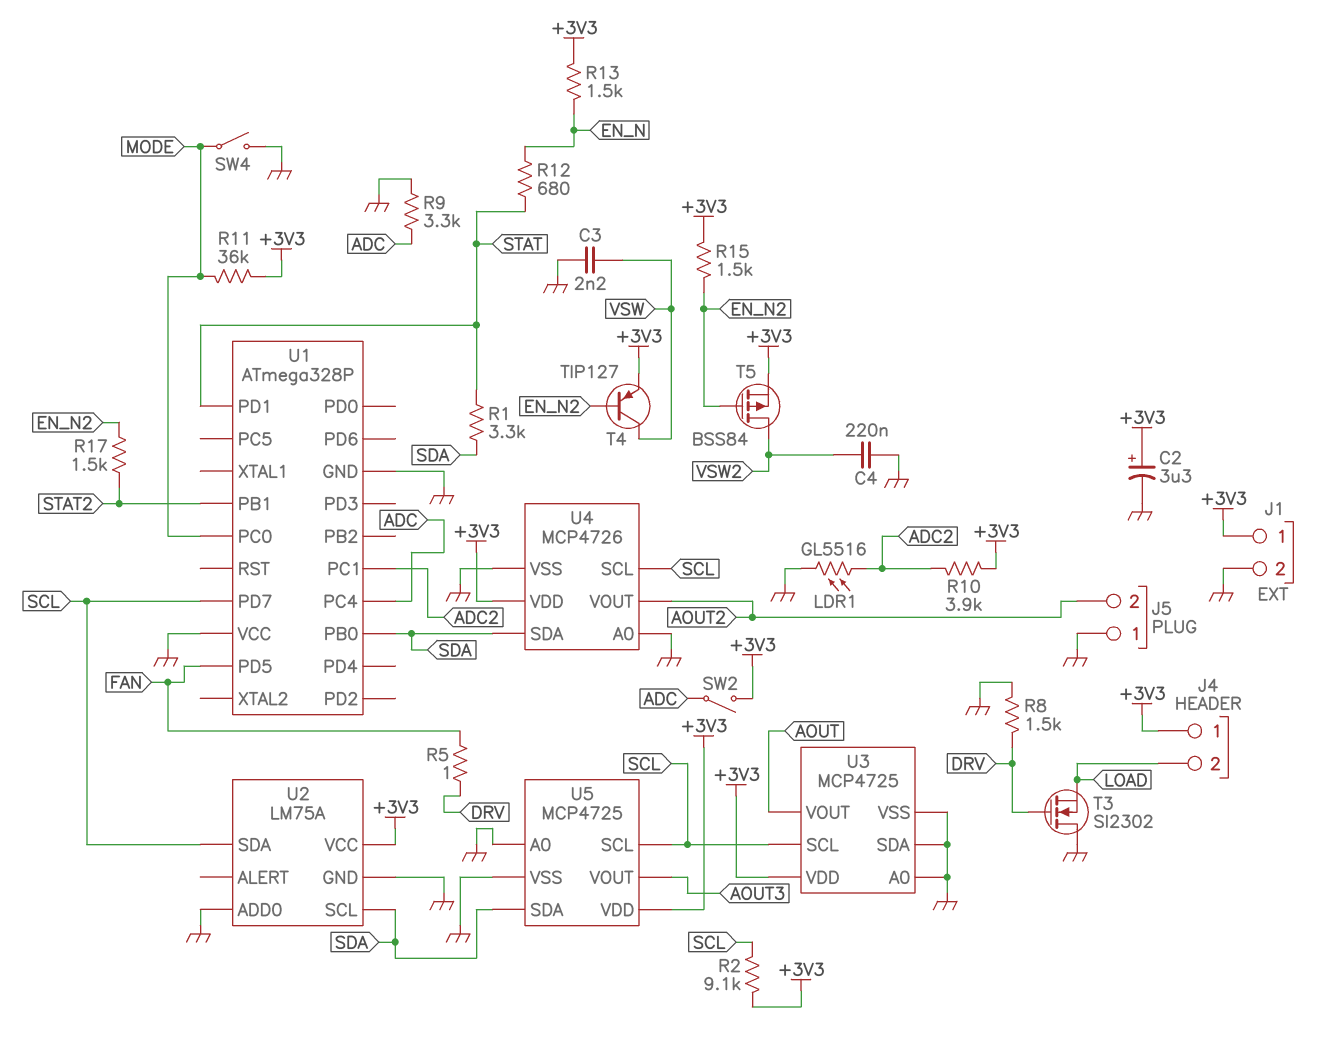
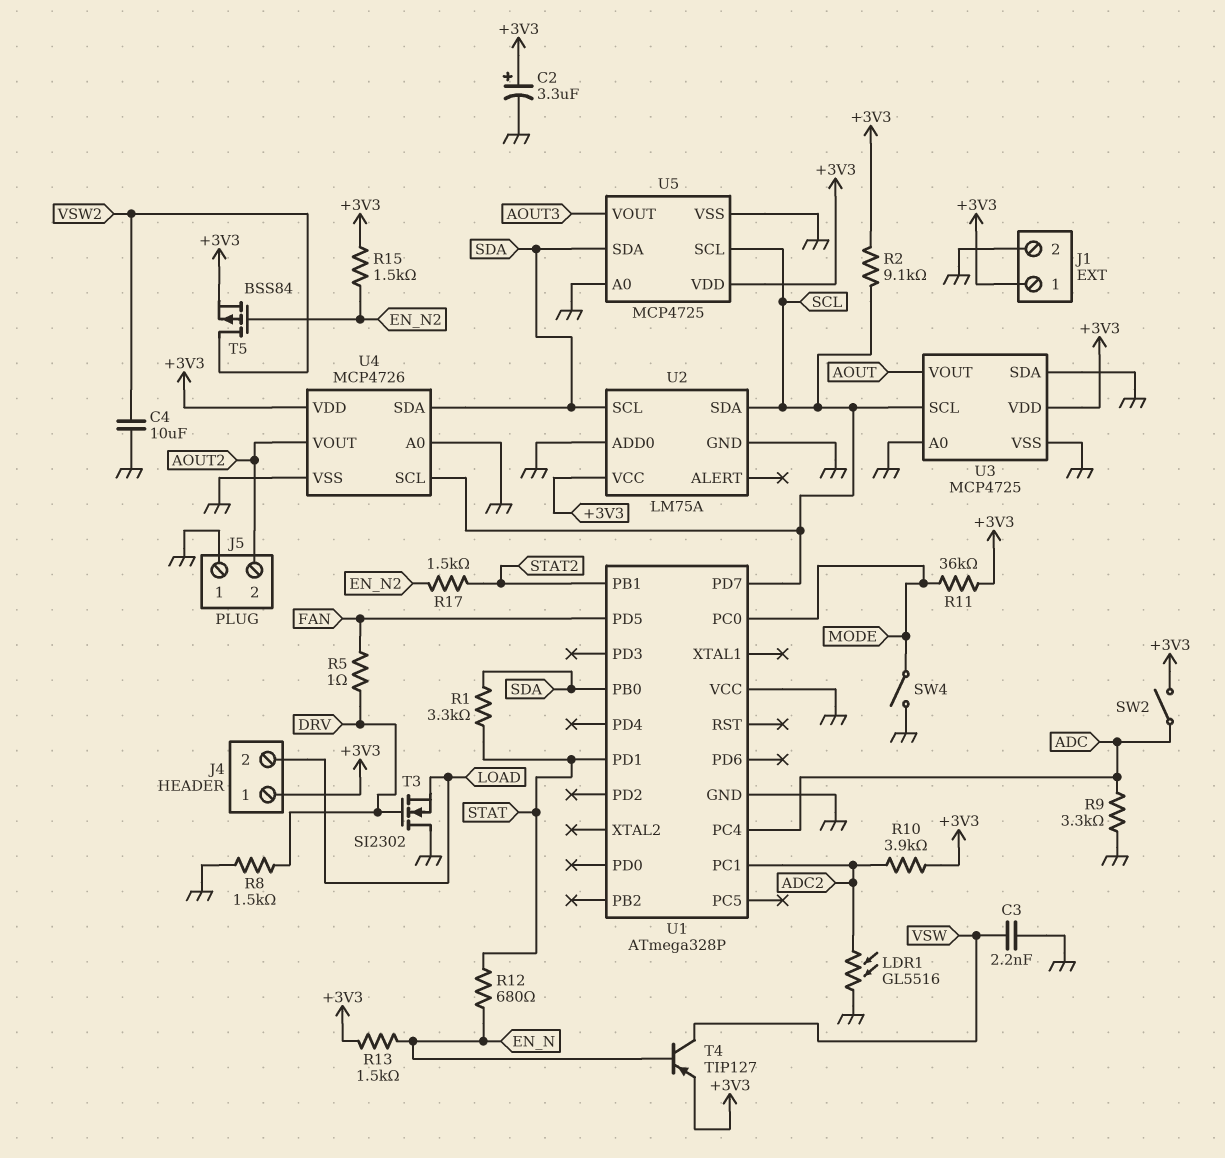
C4: 220nF (GND, VSW2) -> 10uF (GND, VSW2)
T4: PNP TIP127 (B EN_N2, C VSW, E +3V3) -> PNP TIP127 (B EN_N, C VSW, E +3V3)

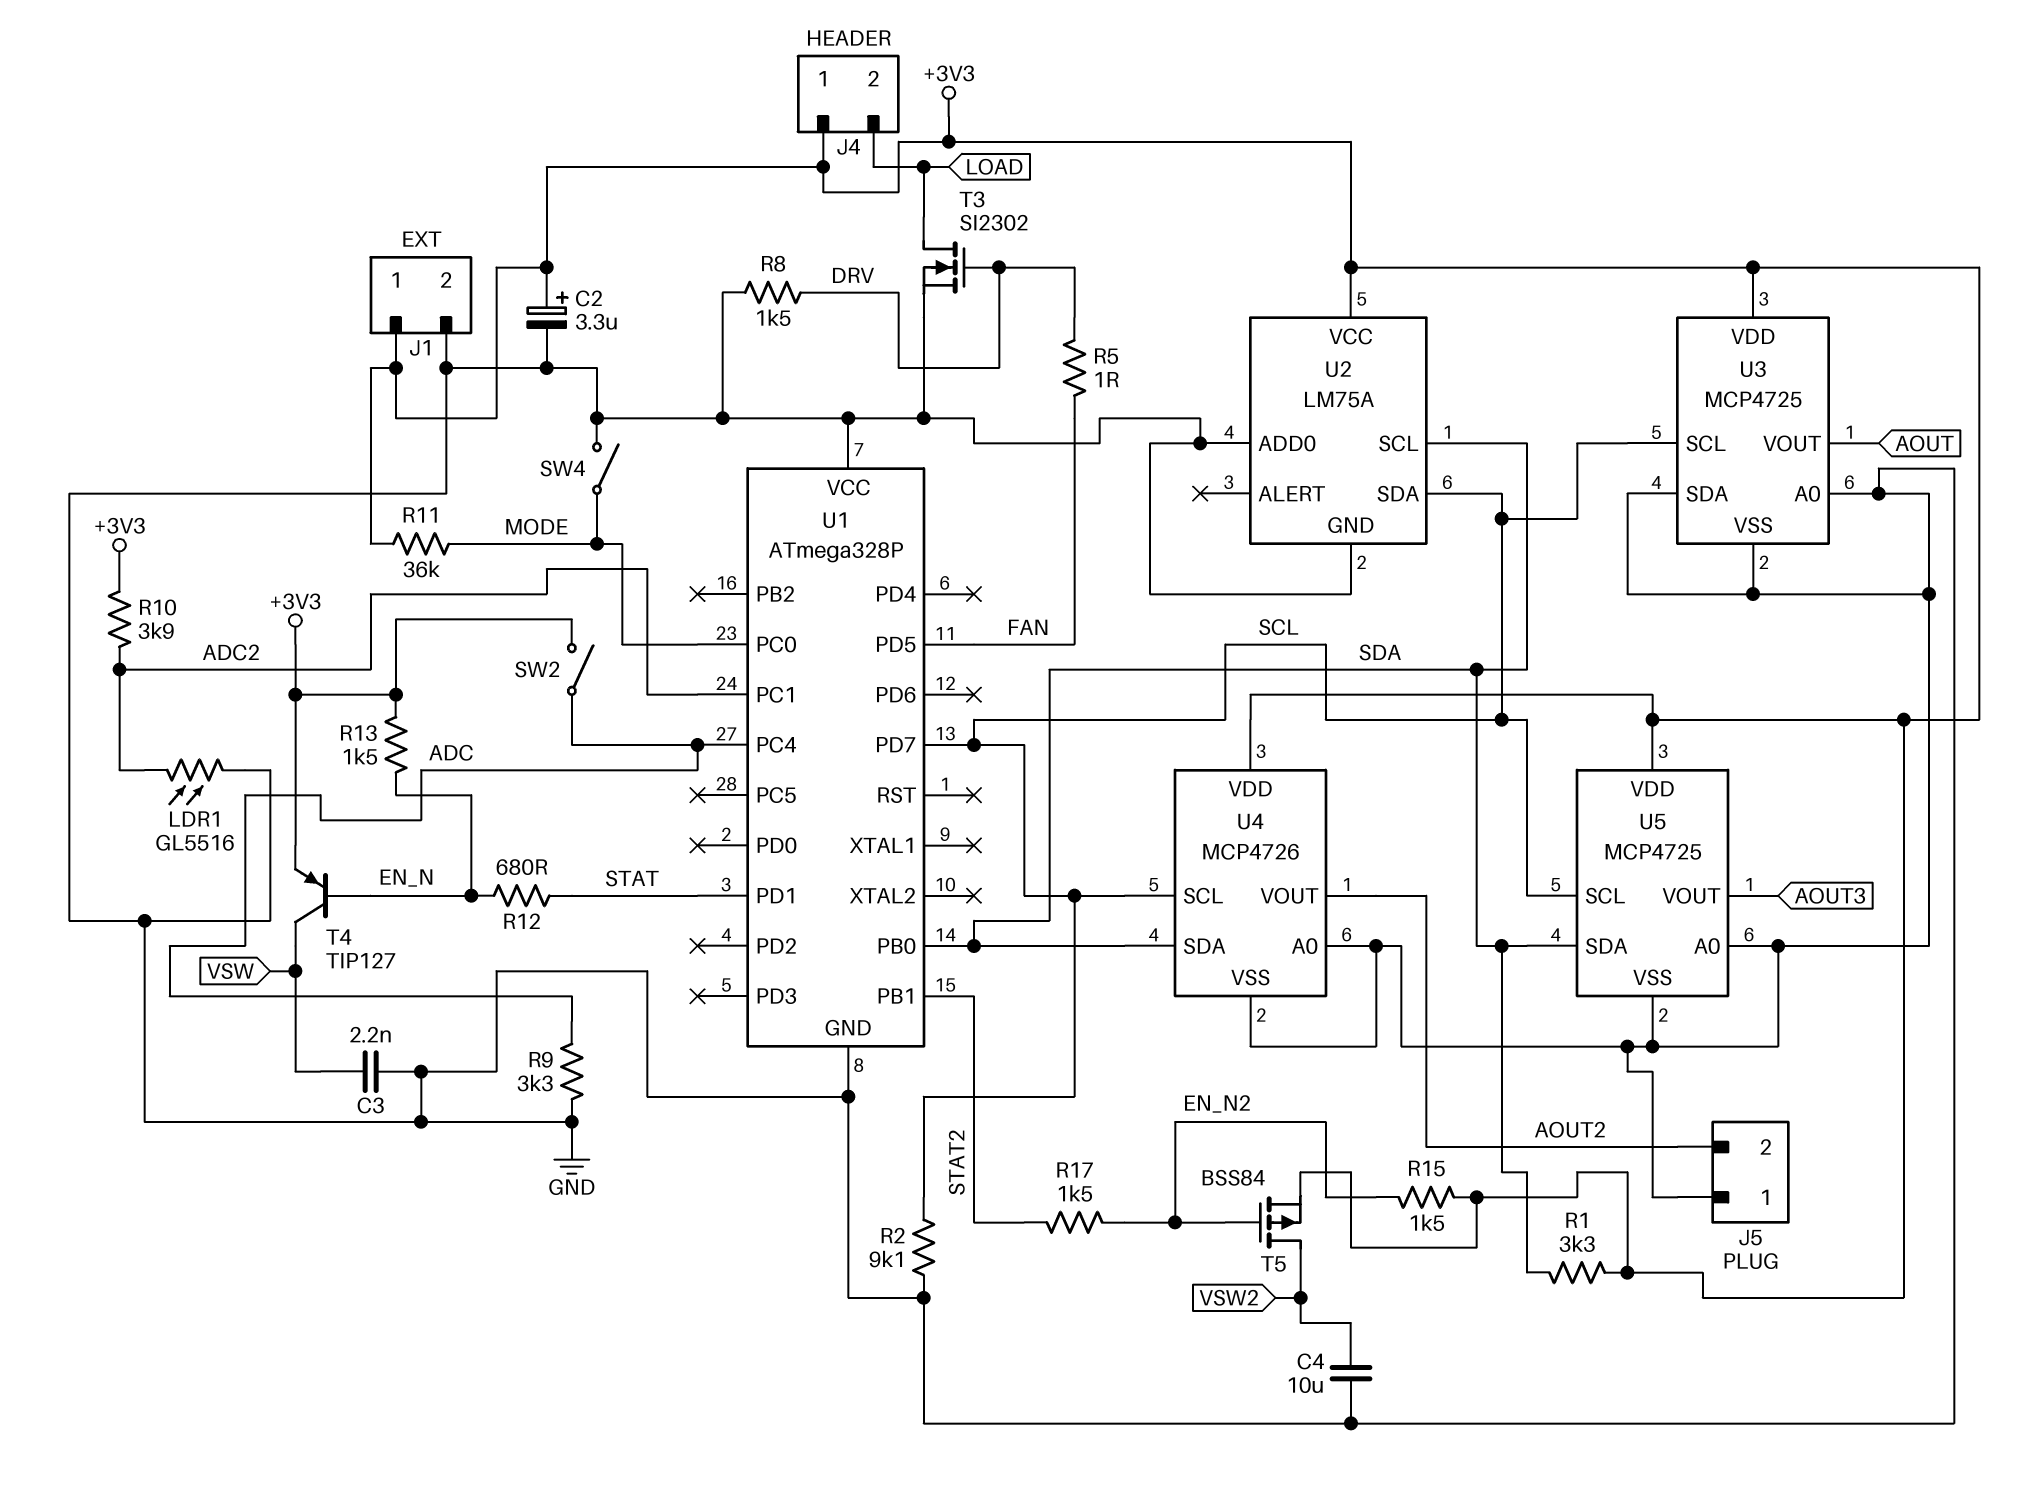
R1: 3.3k (SDA, STAT) -> 3.3k (+3V3, SDA)
R2: 9.1k (+3V3, SCL) -> 9.1k (GND, SCL)
T3: NMOS SI2302 (G DRV, D GND, S LOAD) -> NMOS SI2302 (G DRV, D LOAD, S GND)

